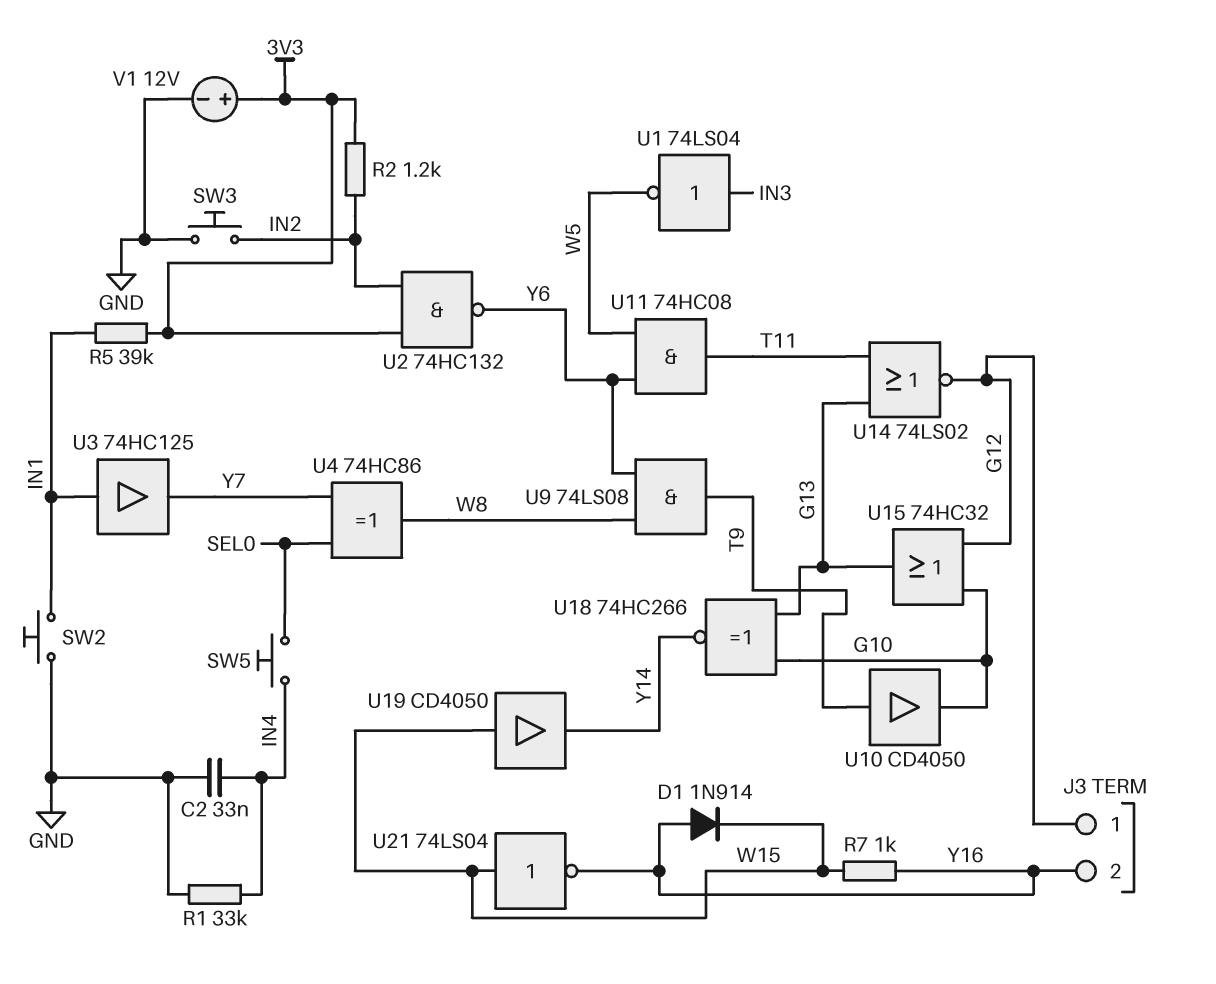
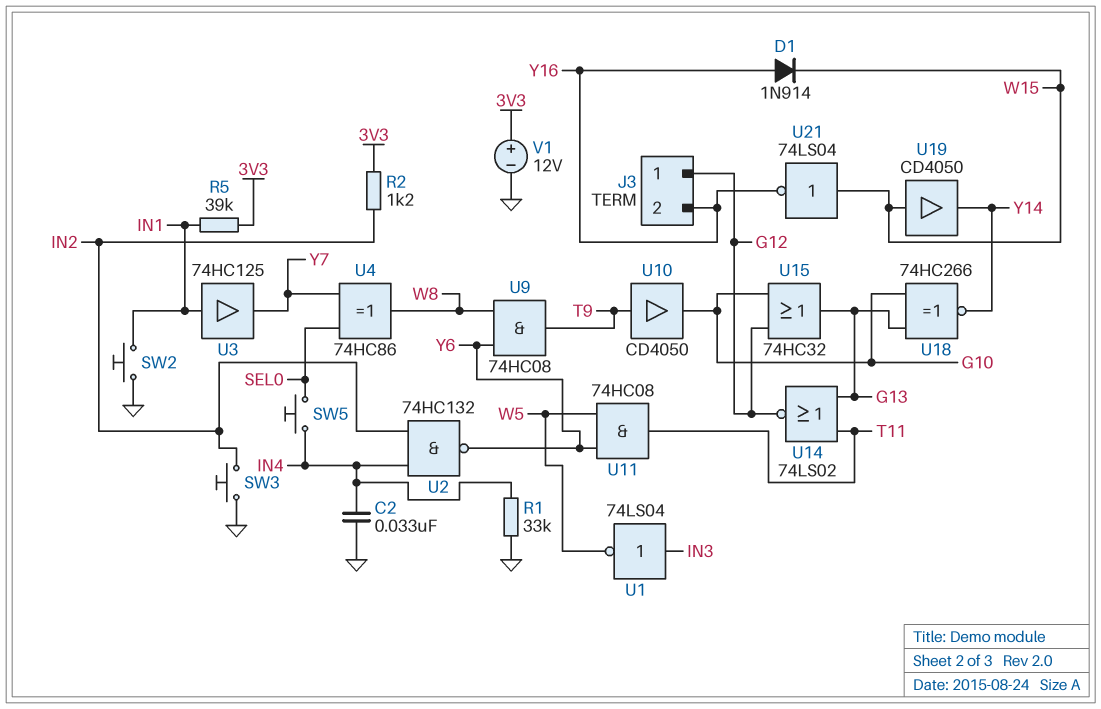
R7: 1k (W15, Y16) -> none
U2: NAND 74HC132 (in 3V3, in IN2, out Y6) -> NAND 74HC132 (in IN2, in IN4, out Y6)
U9: AND 74LS08 (in W8, in Y6, out T9) -> AND 74HC08 (in W8, in Y6, out T9)

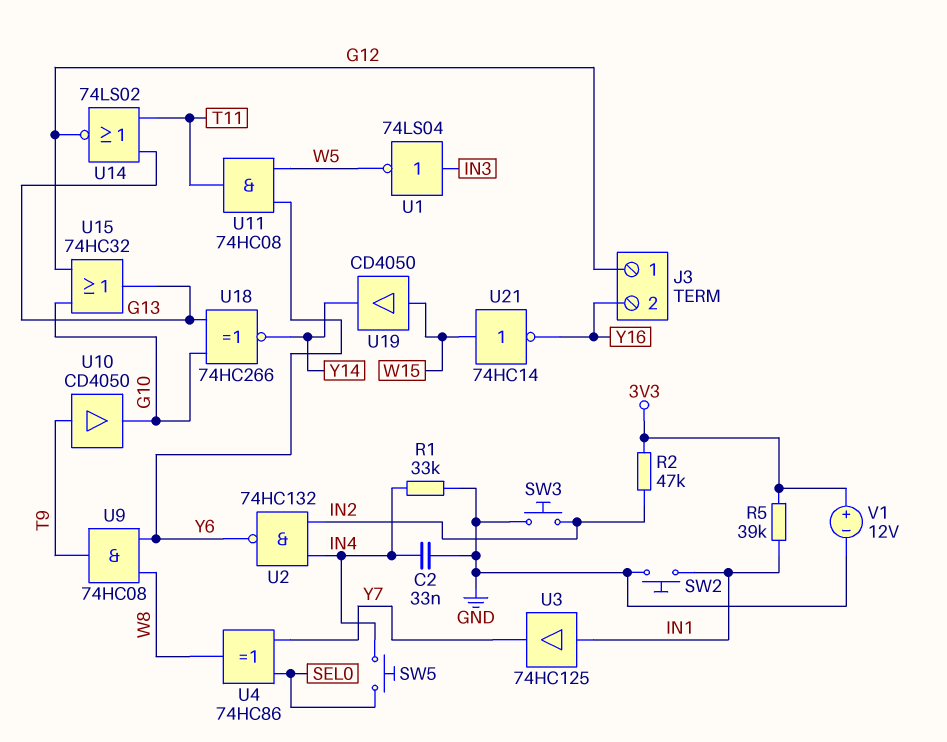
D1: diode 1N914 (A Y16, K W15) -> none
R2: 1.2k (3V3, IN2) -> 47k (3V3, IN2)
U21: NOT 74LS04 (in W15, out Y16) -> NOT 74HC14 (in W15, out Y16)

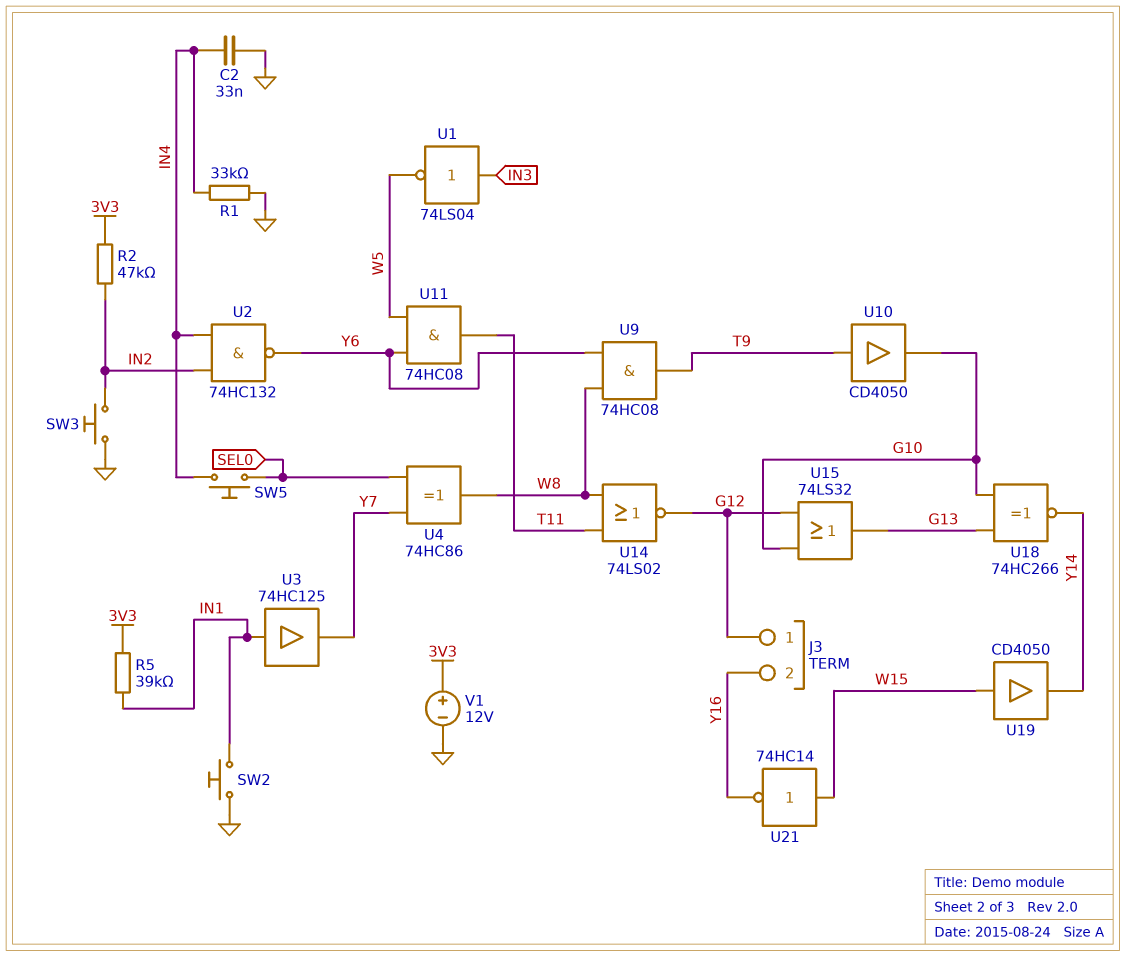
U14: NOR 74LS02 (in G13, in T11, out G12) -> NOR 74LS02 (in T11, in W8, out G12)
U15: OR 74HC32 (in G10, in G12, out G13) -> OR 74LS32 (in G10, in G12, out G13)

